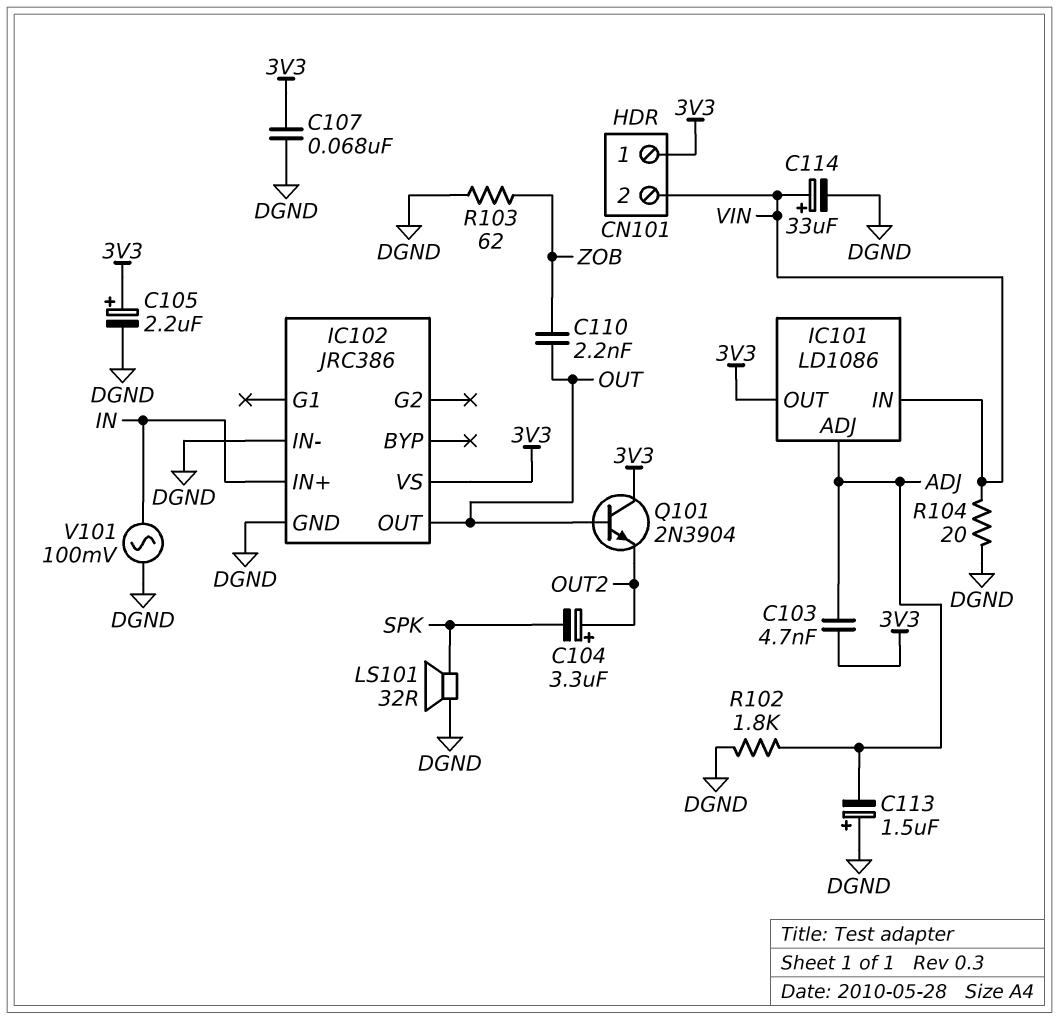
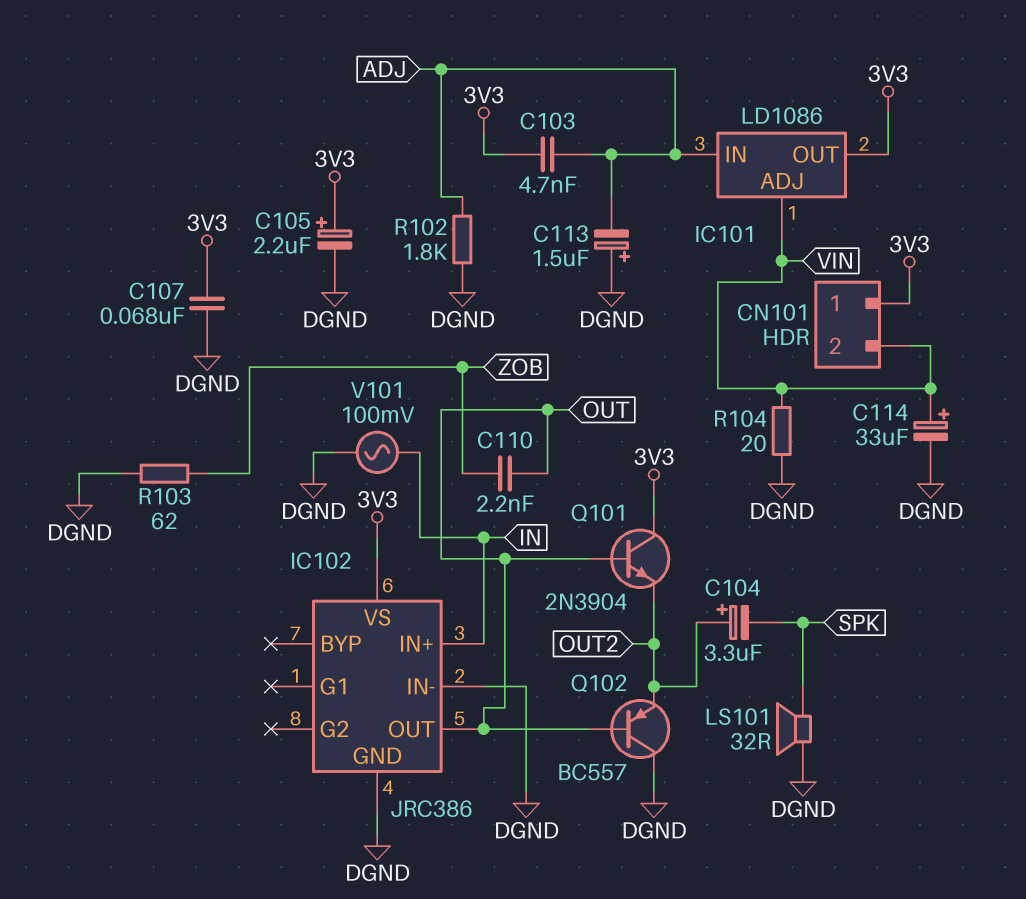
IC101 pin ADJ: ADJ -> VIN
IC101 pin IN: VIN -> ADJ
Q102: none -> PNP BC557 (B OUT, C DGND, E OUT2)

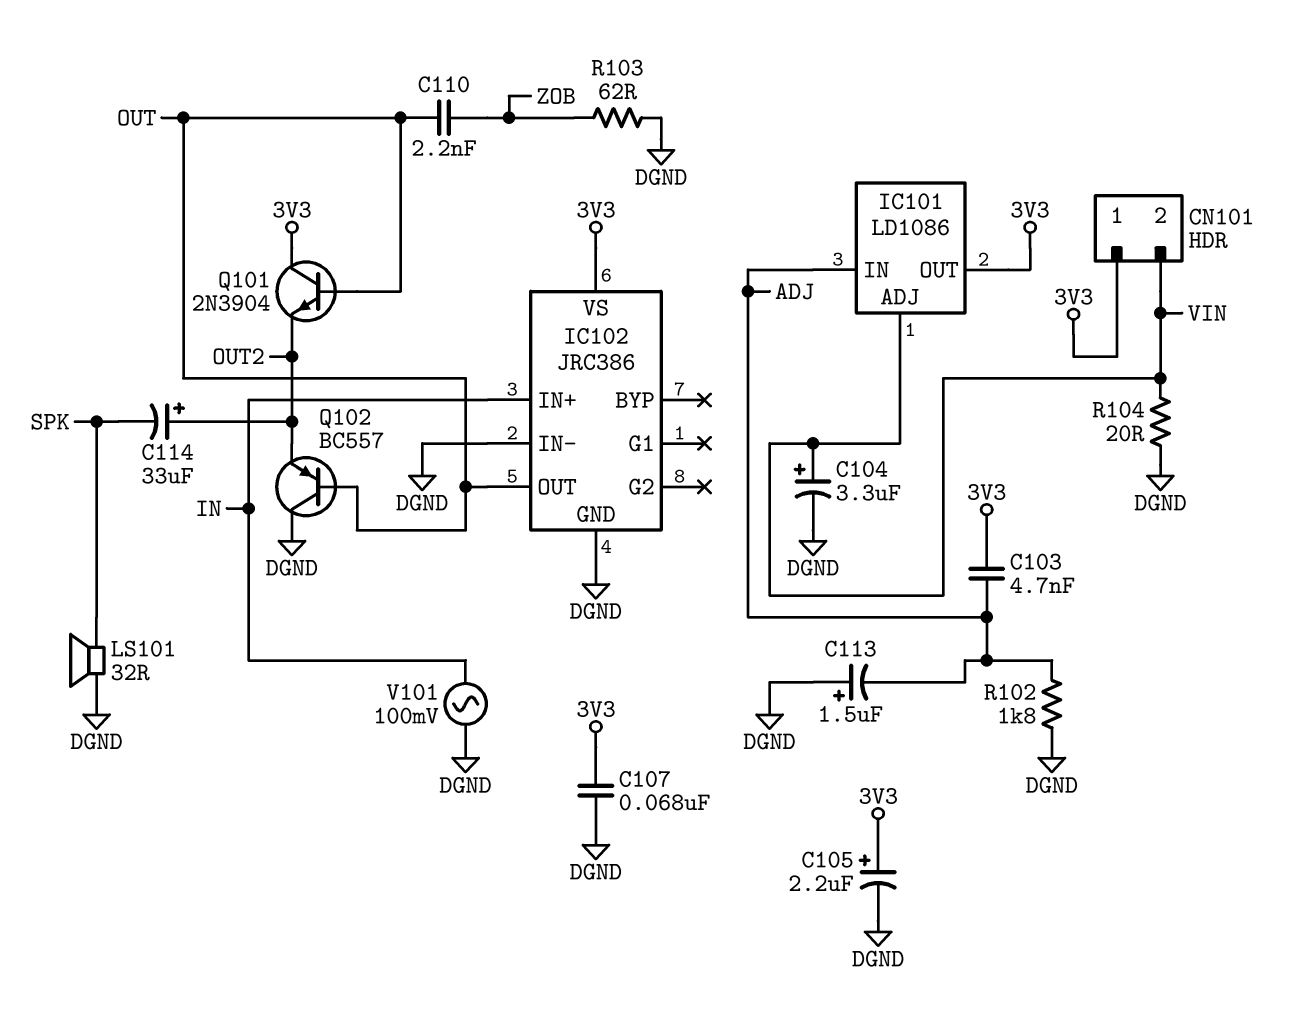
C104: 3.3uF (plus OUT2, minus SPK) -> 3.3uF (plus VIN, minus DGND)
C114: 33uF (plus VIN, minus DGND) -> 33uF (plus OUT2, minus SPK)

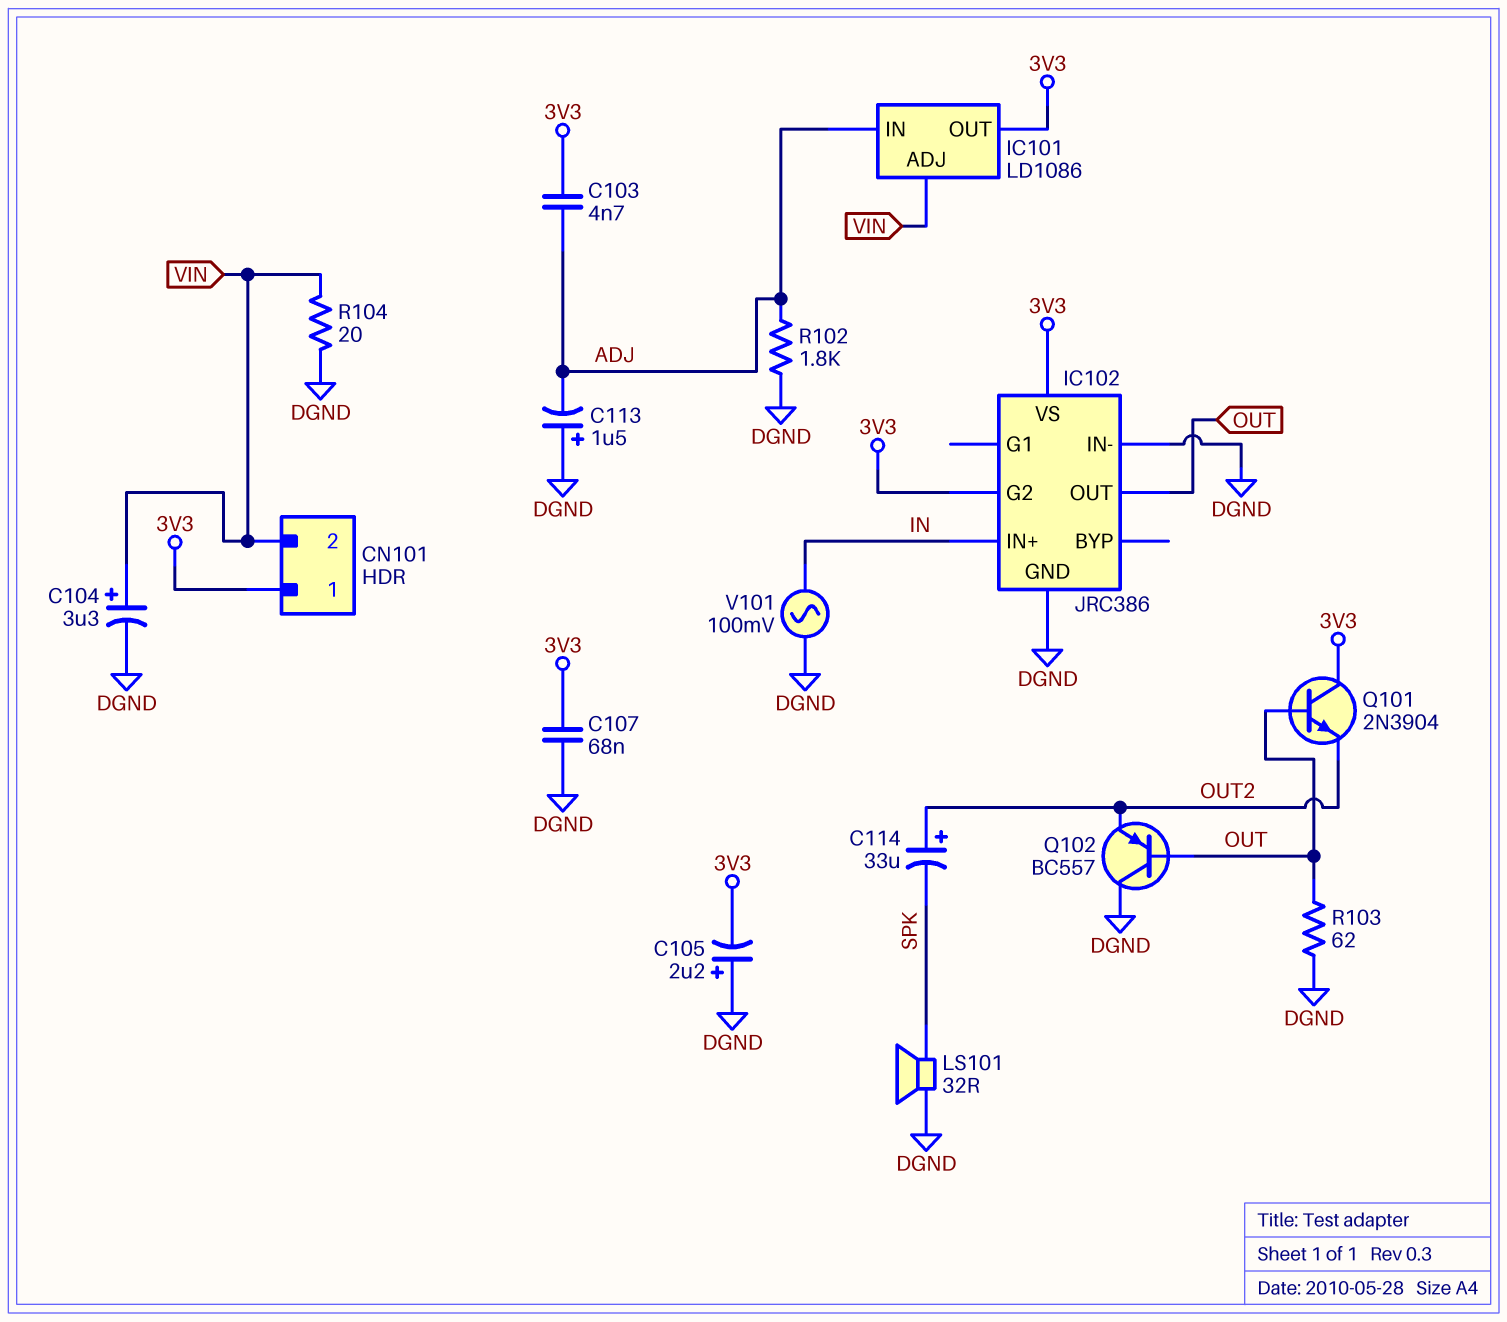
C105: 2.2uF (plus 3V3, minus DGND) -> 2.2uF (plus DGND, minus 3V3)
C110: 2.2nF (OUT, ZOB) -> none
IC102 pin G2: none -> 3V3
R103: 62 (DGND, ZOB) -> 62 (DGND, OUT)

